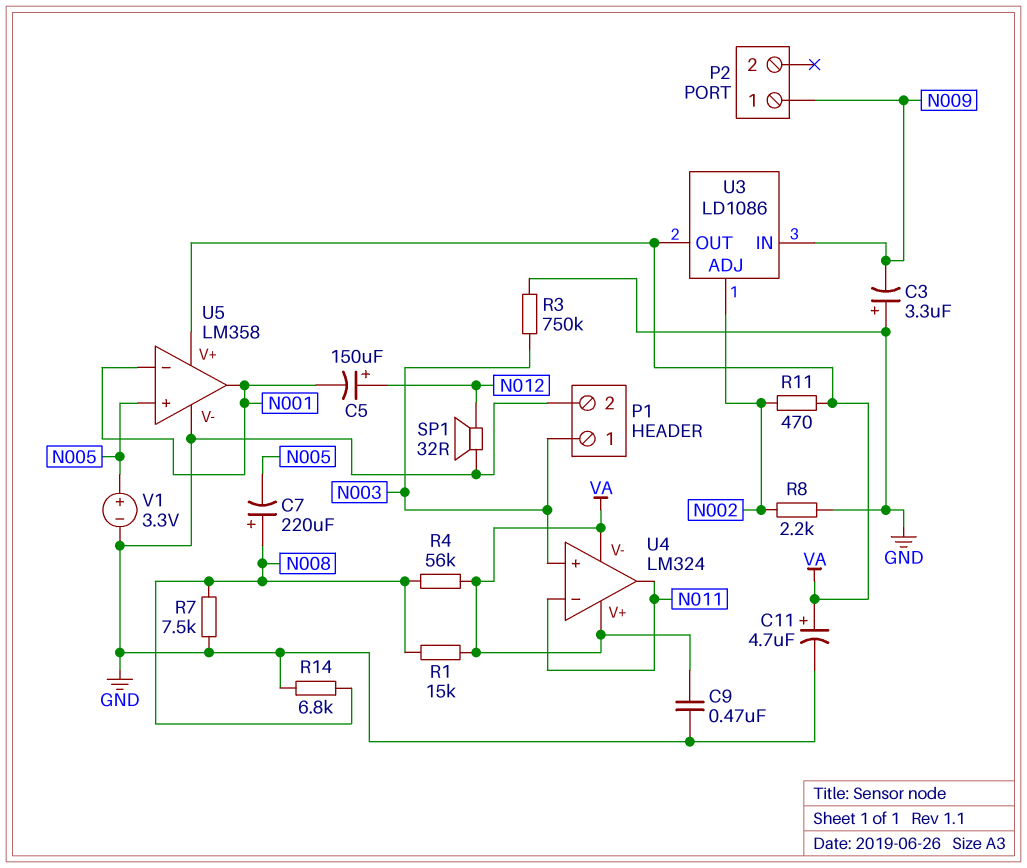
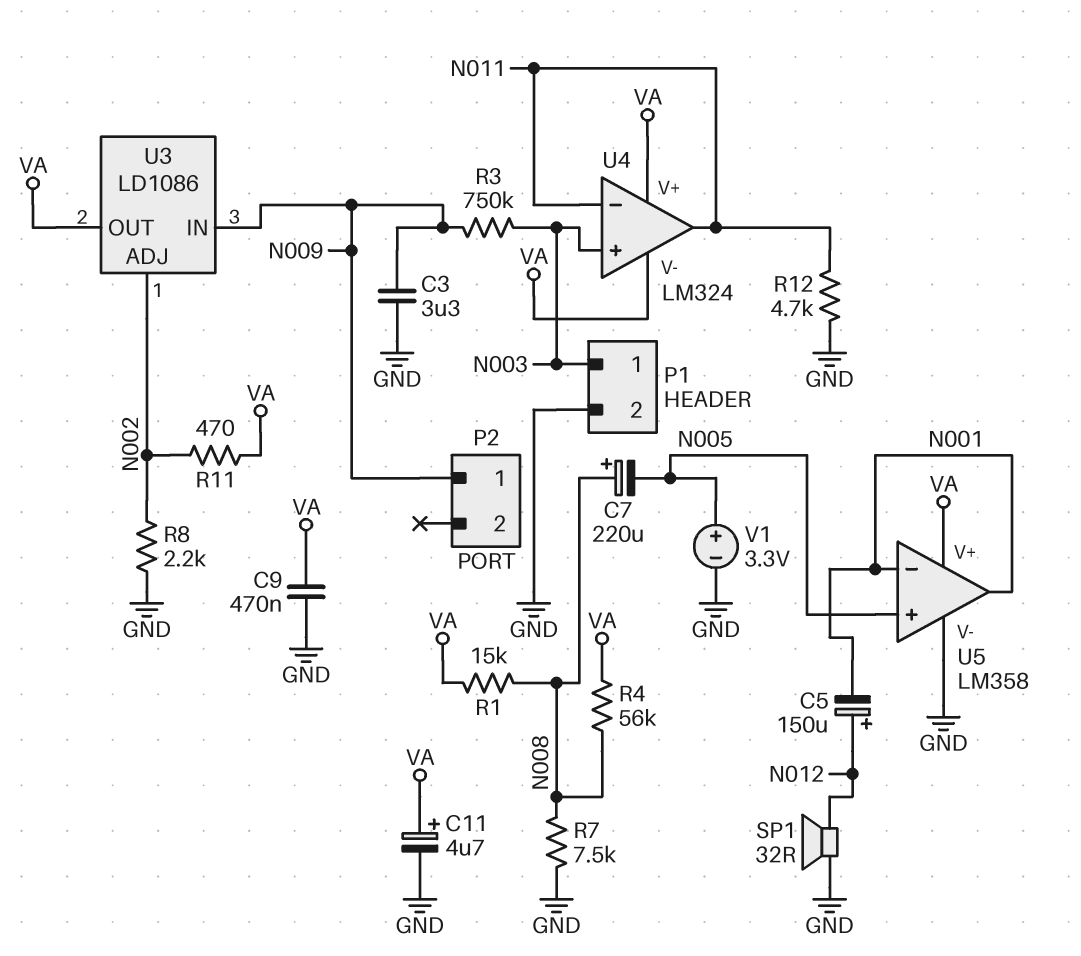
C3: 3.3uF (plus GND, minus N009) -> 3.3uF (GND, N009)
R3: 750k (GND, N003) -> 750k (N003, N009)
R12: none -> 4.7k (GND, N011)
R14: 6.8k (GND, N008) -> none

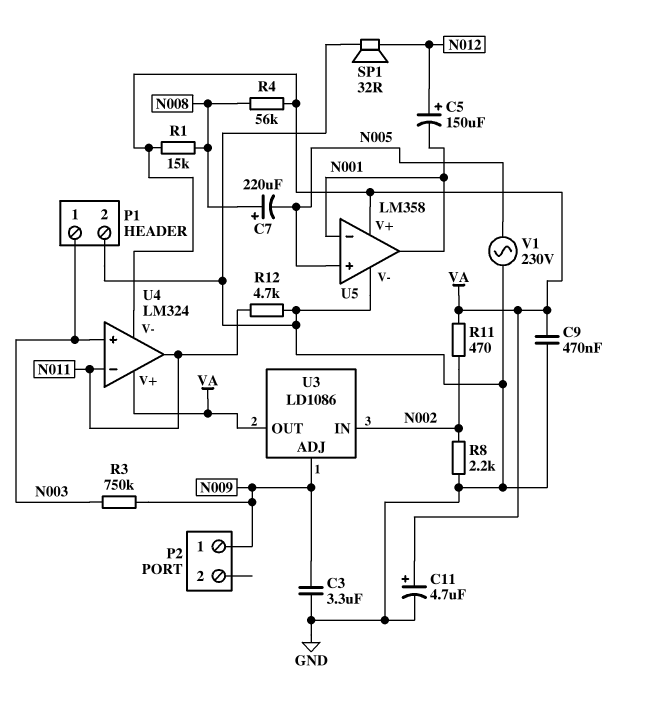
R7: 7.5k (GND, N008) -> none
U3 pin ADJ: N002 -> N009
U3 pin IN: N009 -> N002
V1: 3.3V (plus N005, minus GND) -> AC 230V (GND, N005)

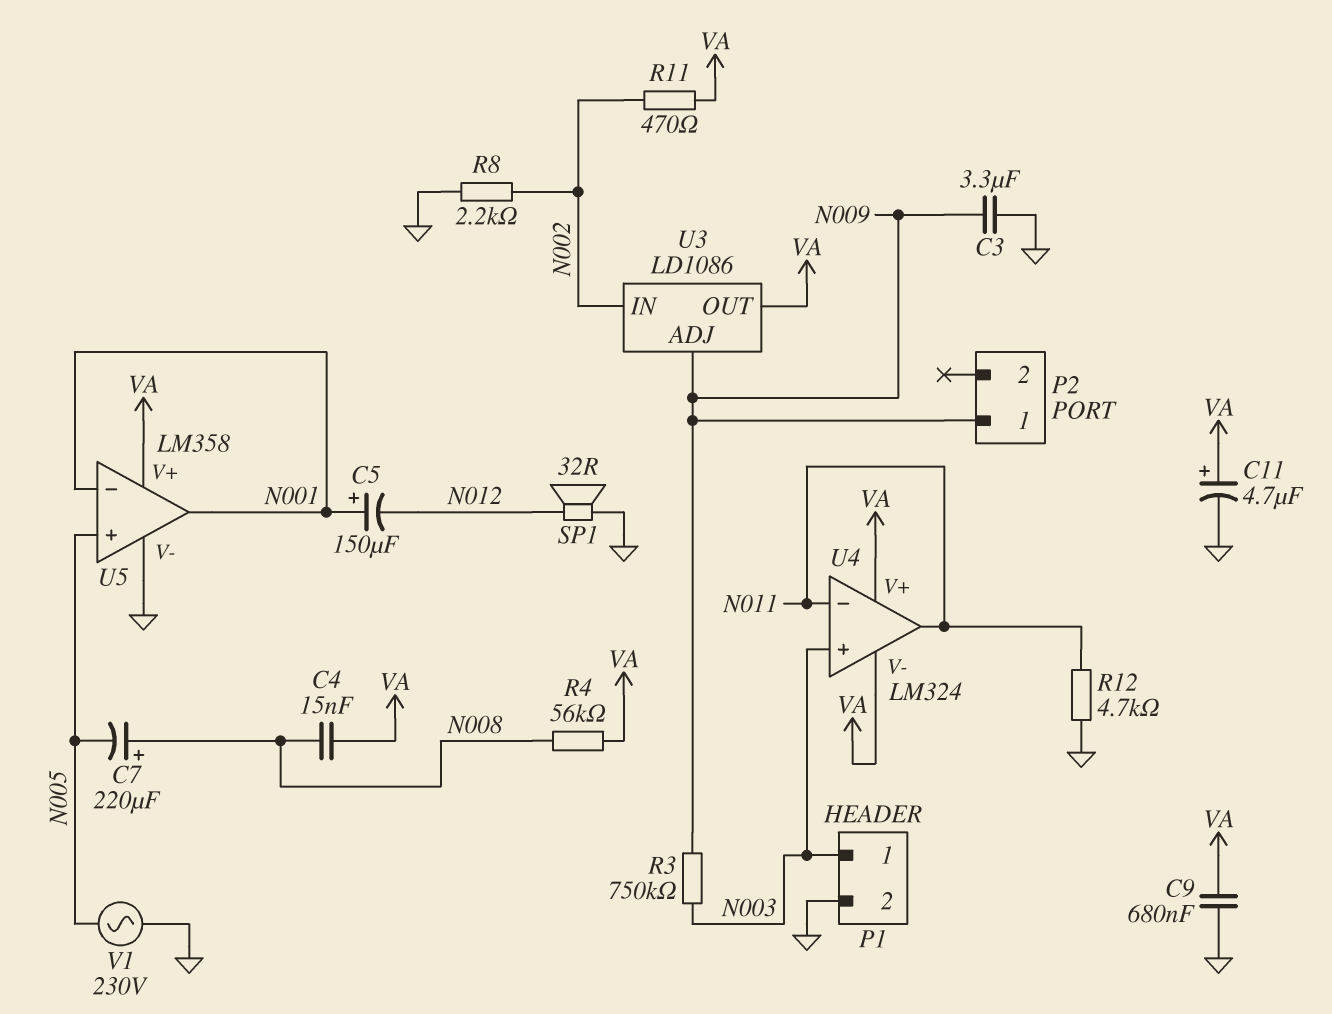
C4: none -> 15nF (N008, VA)
C5: 150uF (plus N012, minus N001) -> 150uF (plus N001, minus N012)
C9: 470nF (GND, VA) -> 680nF (GND, VA)
R1: 15k (N008, VA) -> none

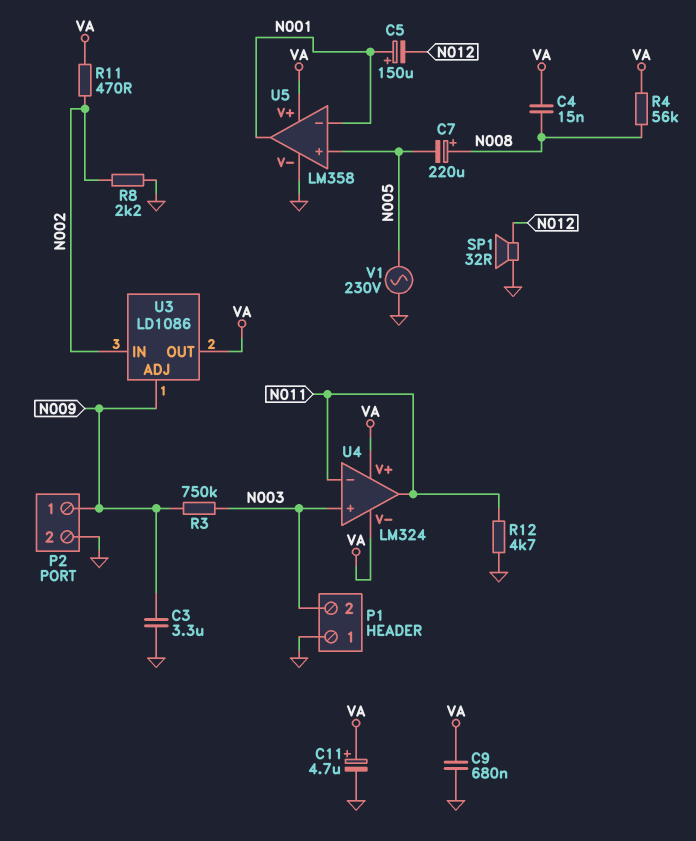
P1 pin 1: N003 -> GND
P1 pin 2: GND -> N003
P2 pin 2: none -> GND

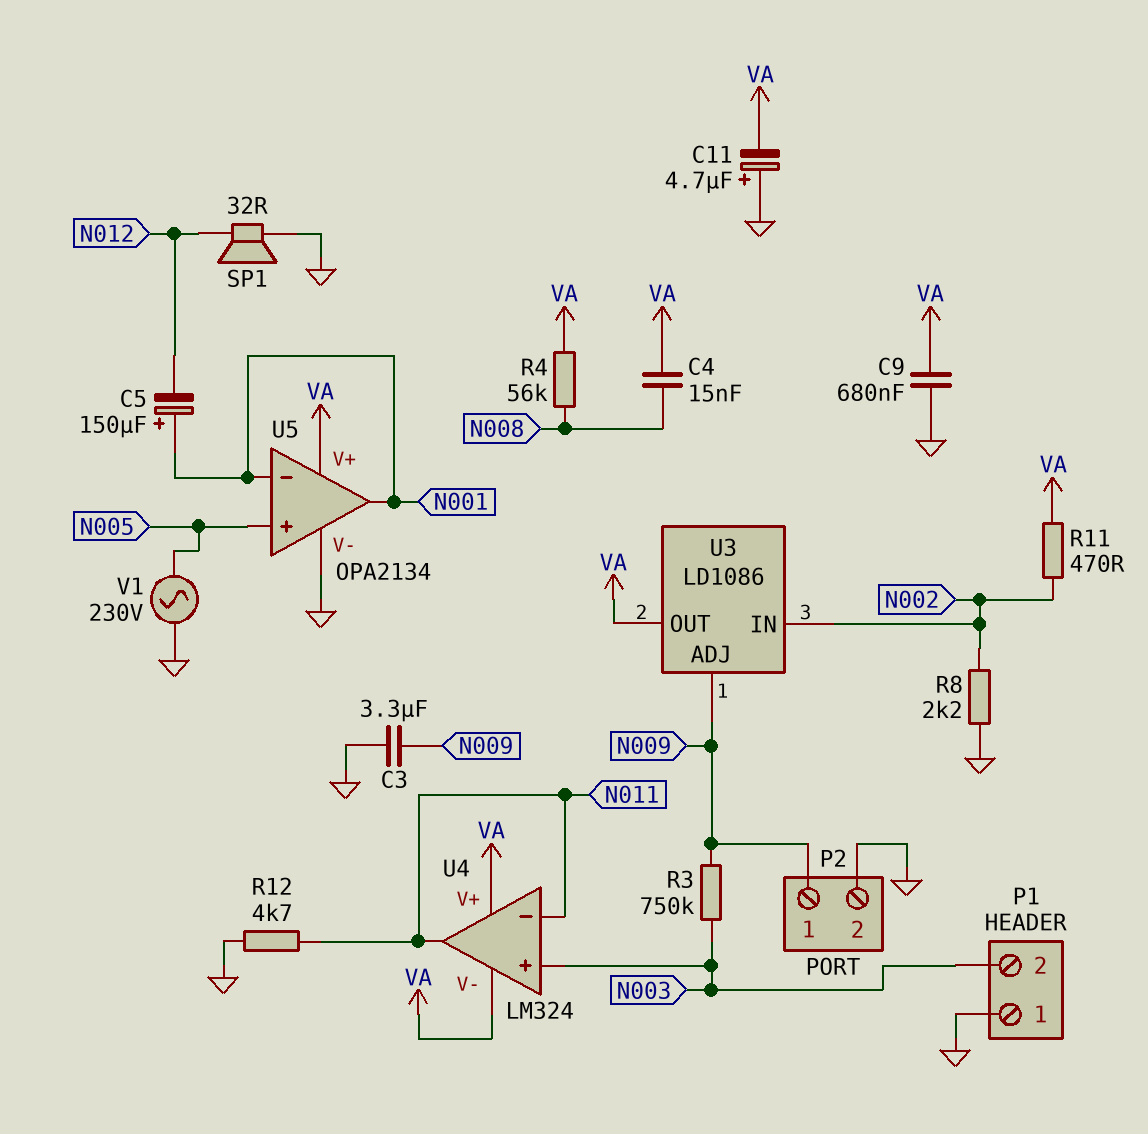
C7: 220uF (plus N008, minus N005) -> none
C11: 4.7uF (plus VA, minus GND) -> 4.7uF (plus GND, minus VA)
U5: LM358 -> OPA2134

